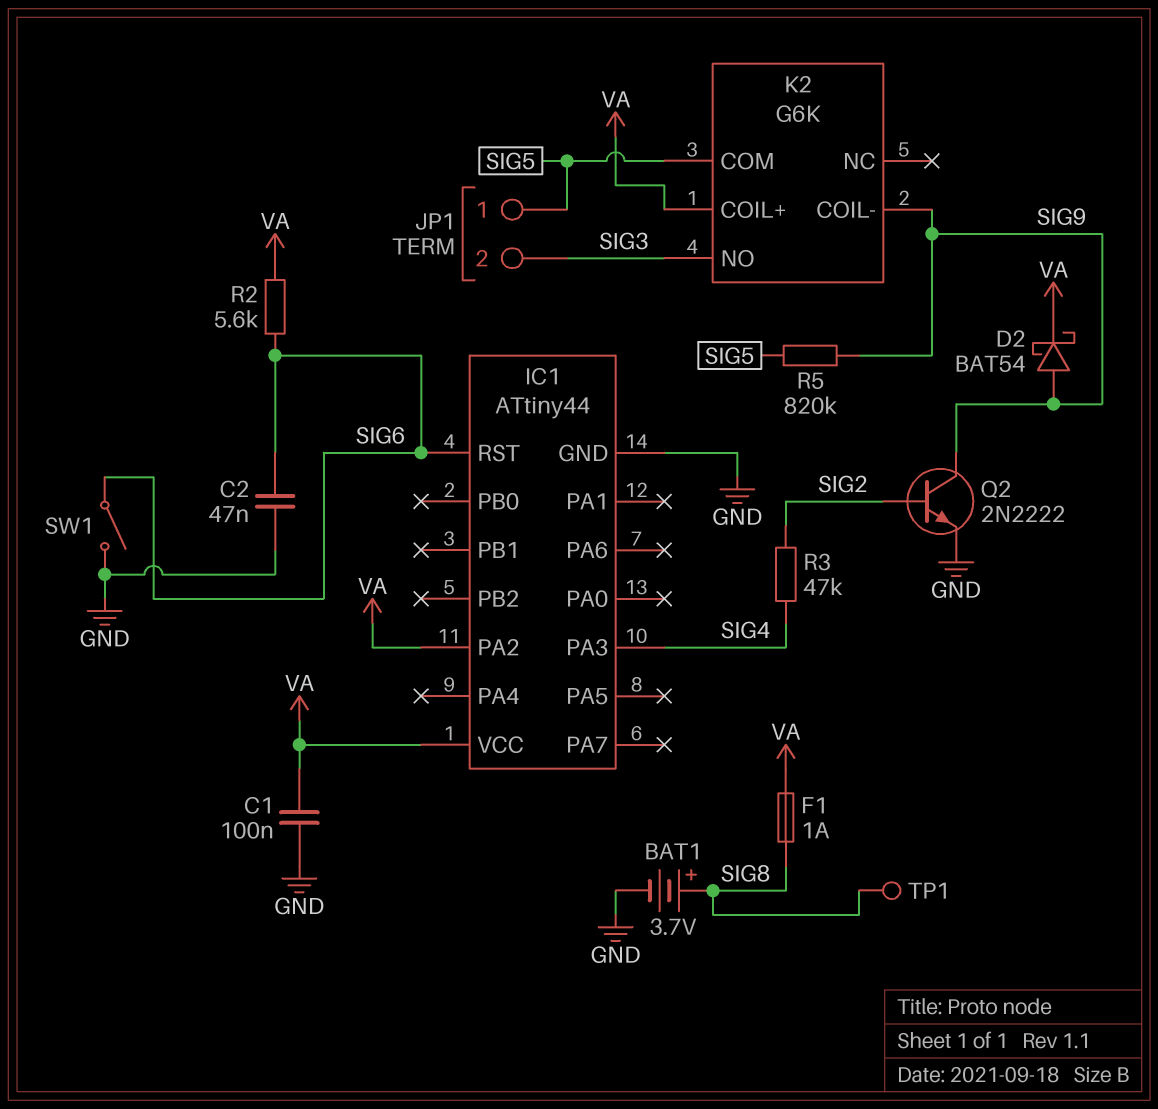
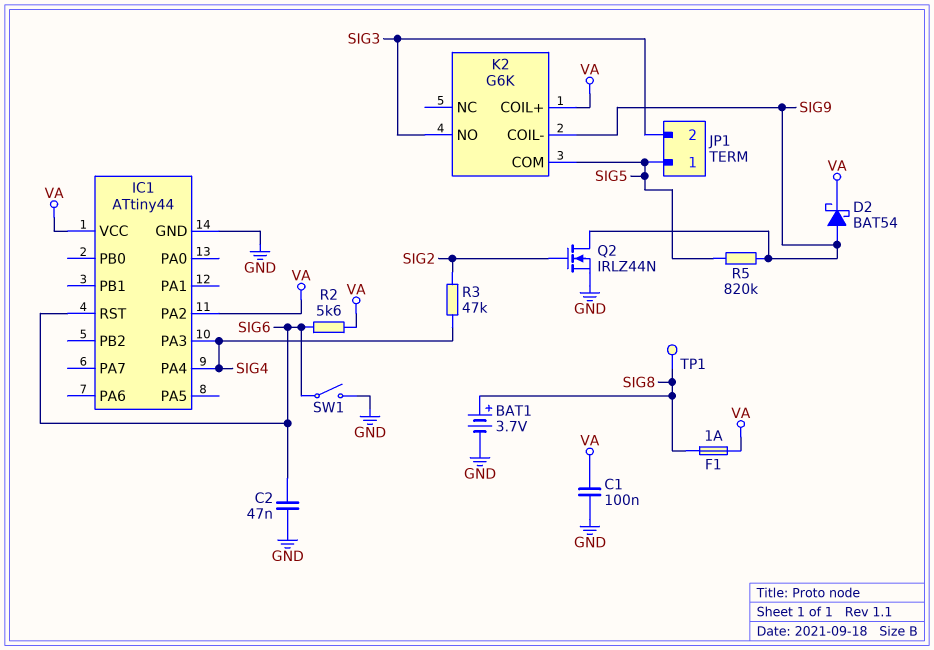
IC1 pin PA4: none -> SIG4
Q2: NPN 2N2222 (B SIG2, C SIG9, E GND) -> NMOS IRLZ44N (G SIG2, D SIG9, S GND)

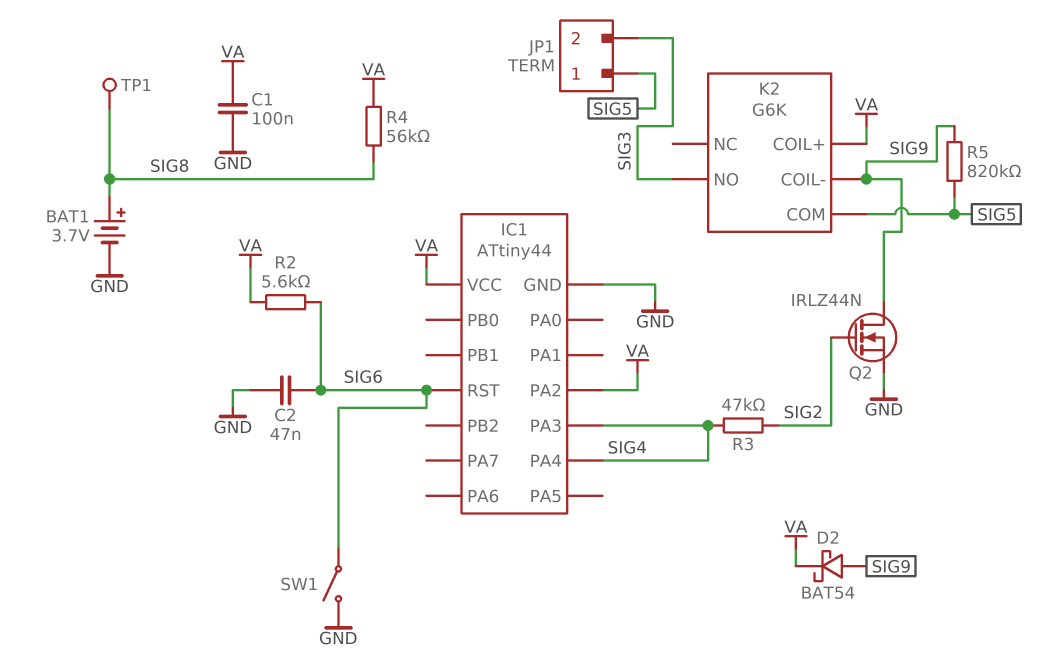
F1: 1A (SIG8, VA) -> none
R4: none -> 56k (SIG8, VA)

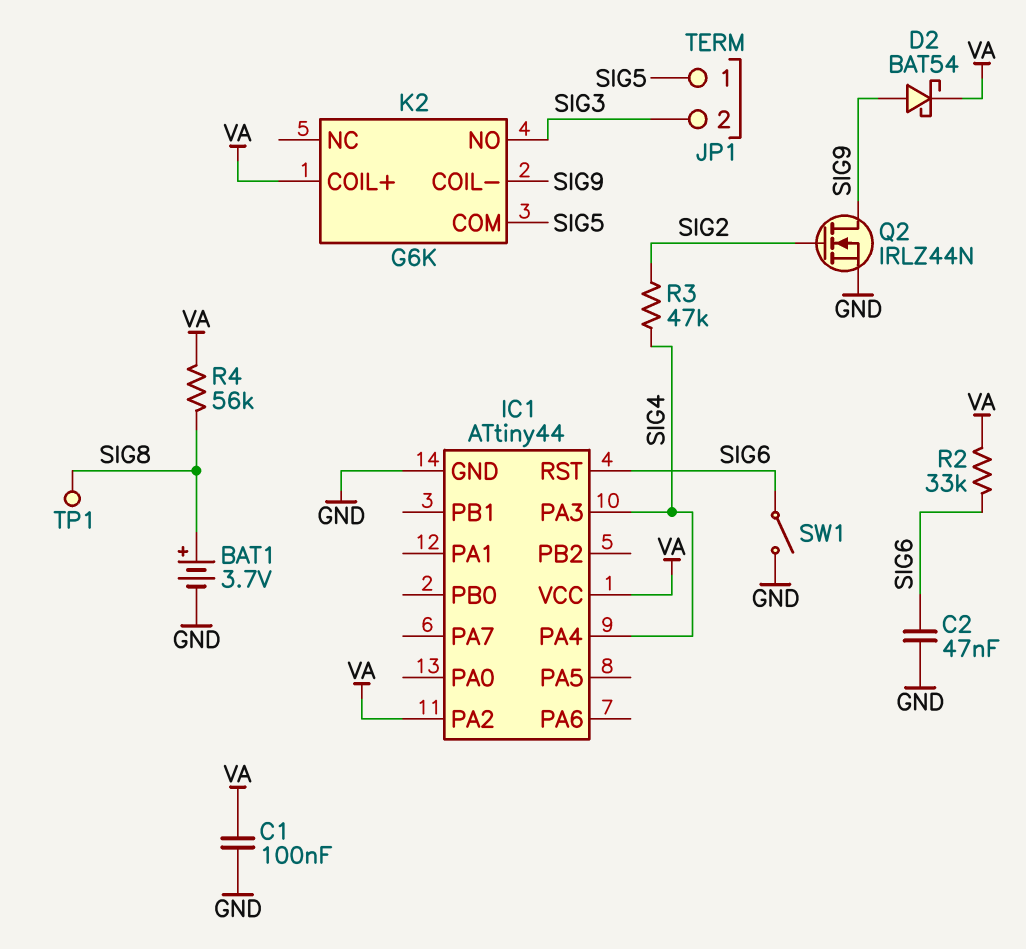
R2: 5.6k (SIG6, VA) -> 33k (SIG6, VA)
R5: 820k (SIG5, SIG9) -> none

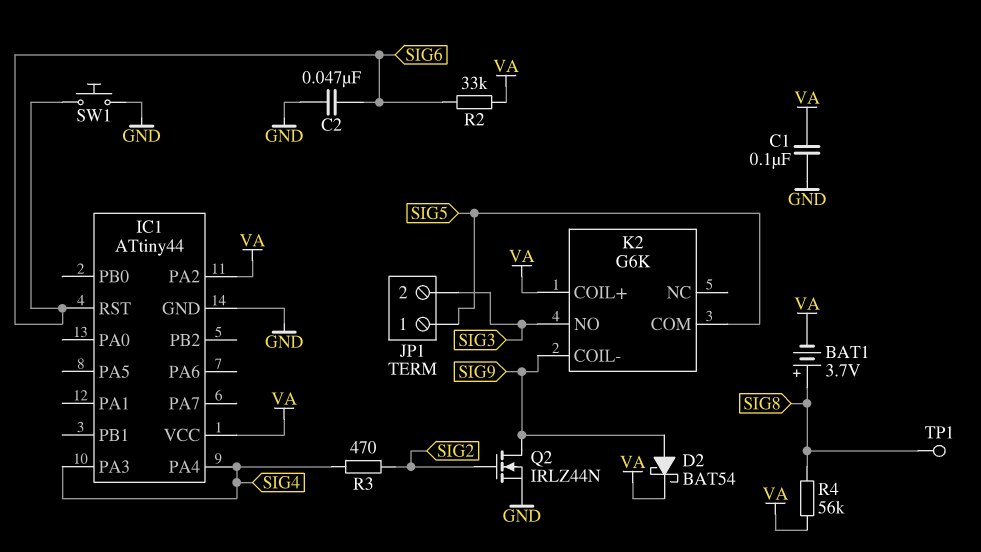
BAT1: 3.7V (plus SIG8, minus GND) -> 3.7V (plus SIG8, minus VA)
R3: 47k (SIG2, SIG4) -> 470 (SIG2, SIG4)
SW1: switch (GND, SIG6) -> button (GND, SIG6)

